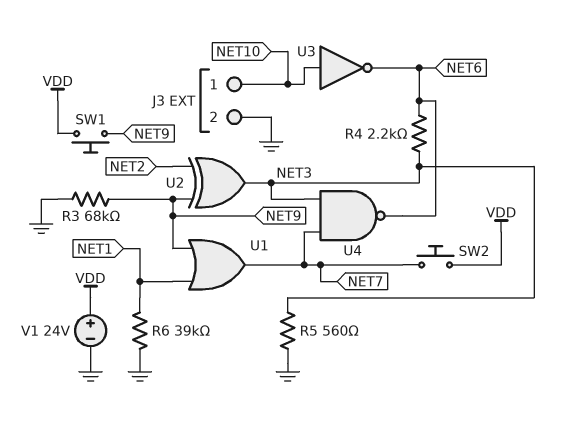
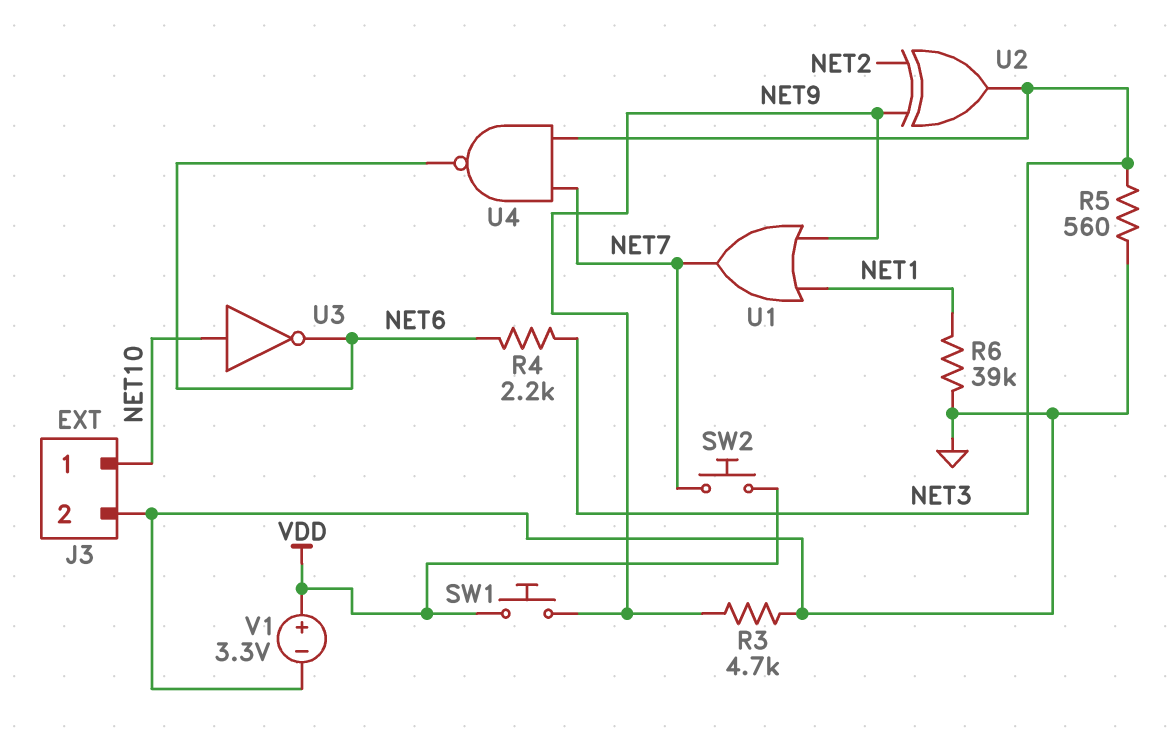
R3: 68k (GND, NET9) -> 4.7k (GND, NET9)
V1: 24V (plus VDD, minus GND) -> 3.3V (plus VDD, minus GND)

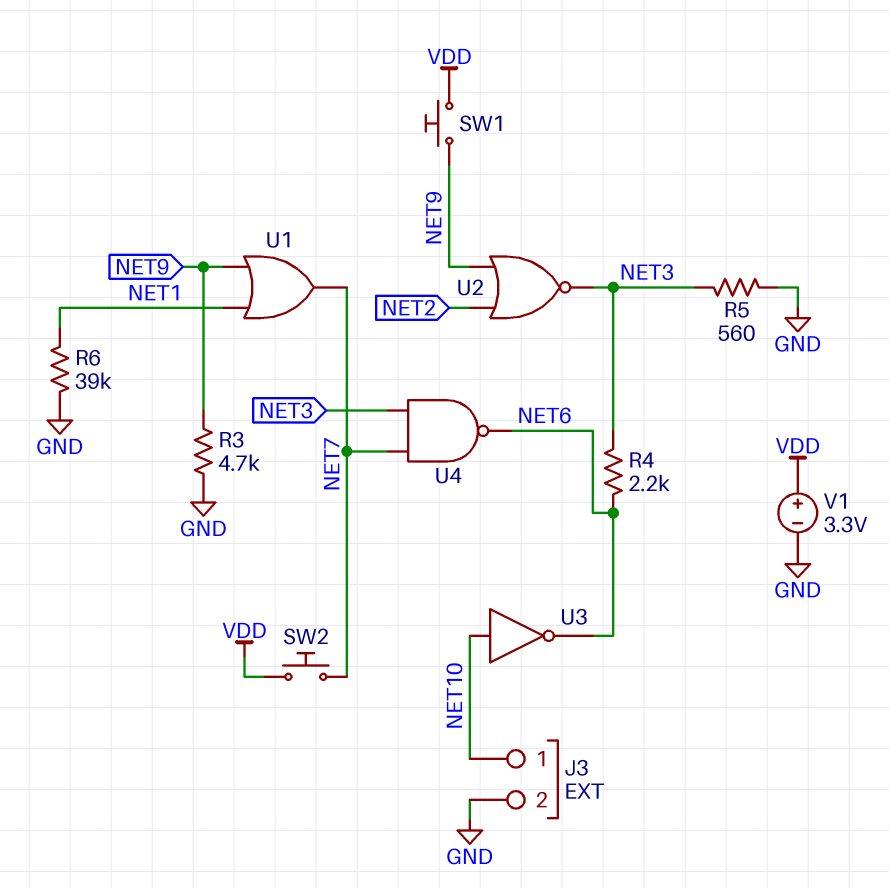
U2: XOR (in NET2, in NET9, out NET3) -> NOR (in NET2, in NET9, out NET3)

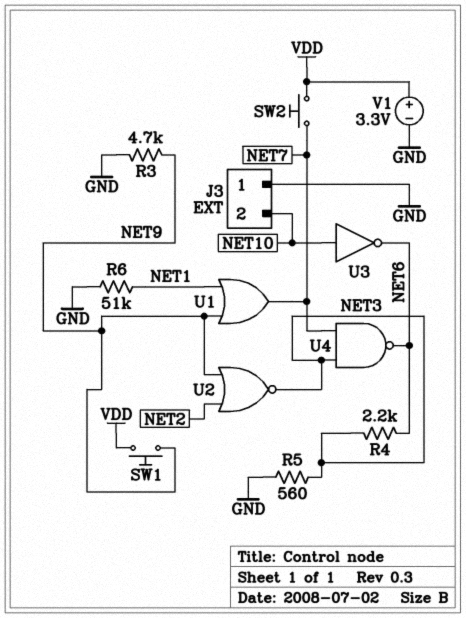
J3 pin 1: NET10 -> GND
J3 pin 2: GND -> NET10
R6: 39k (GND, NET1) -> 51k (GND, NET1)

